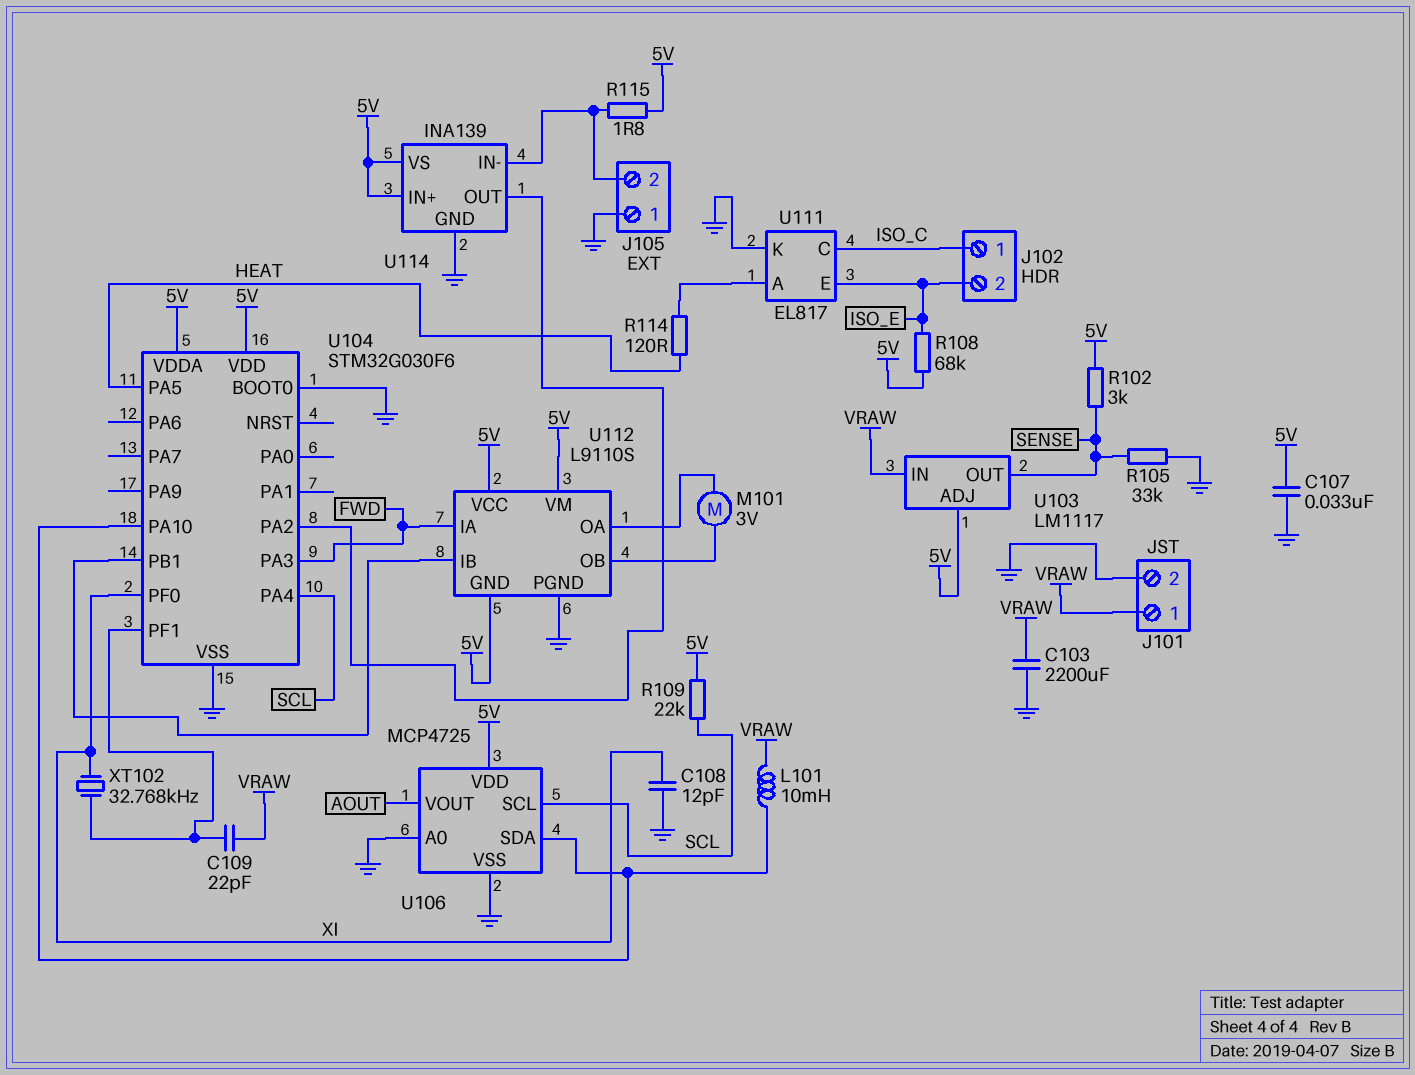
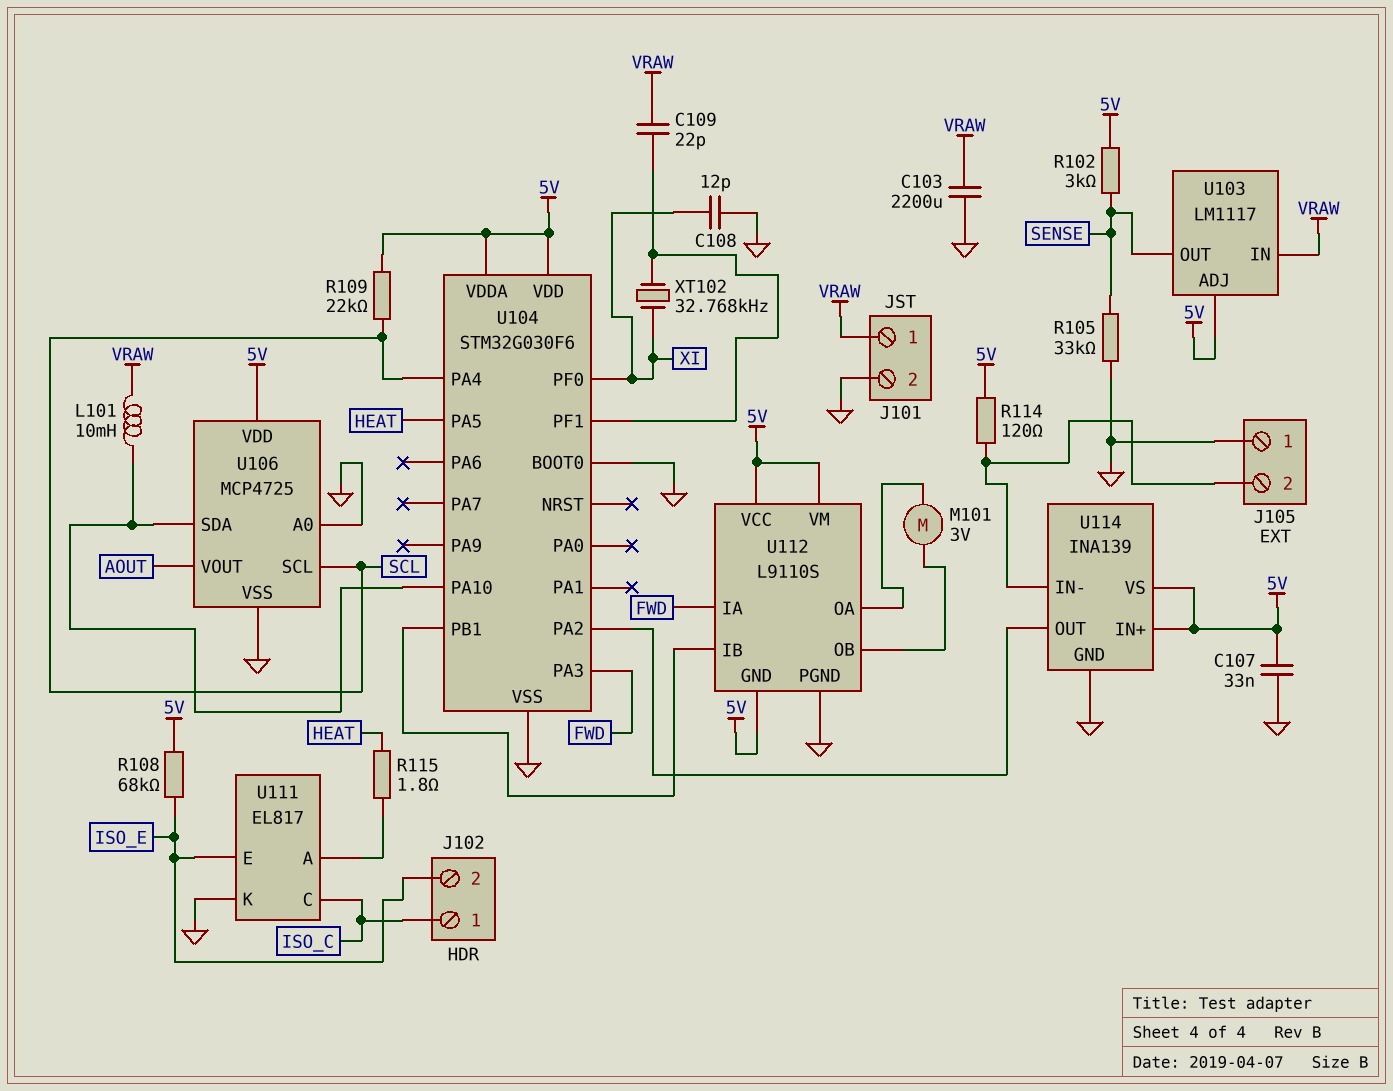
R114: 120 (HEAT, U111/A) -> 120 (5V, J105/2)
R115: 1.8 (5V, J105/2) -> 1.8 (HEAT, U111/A)

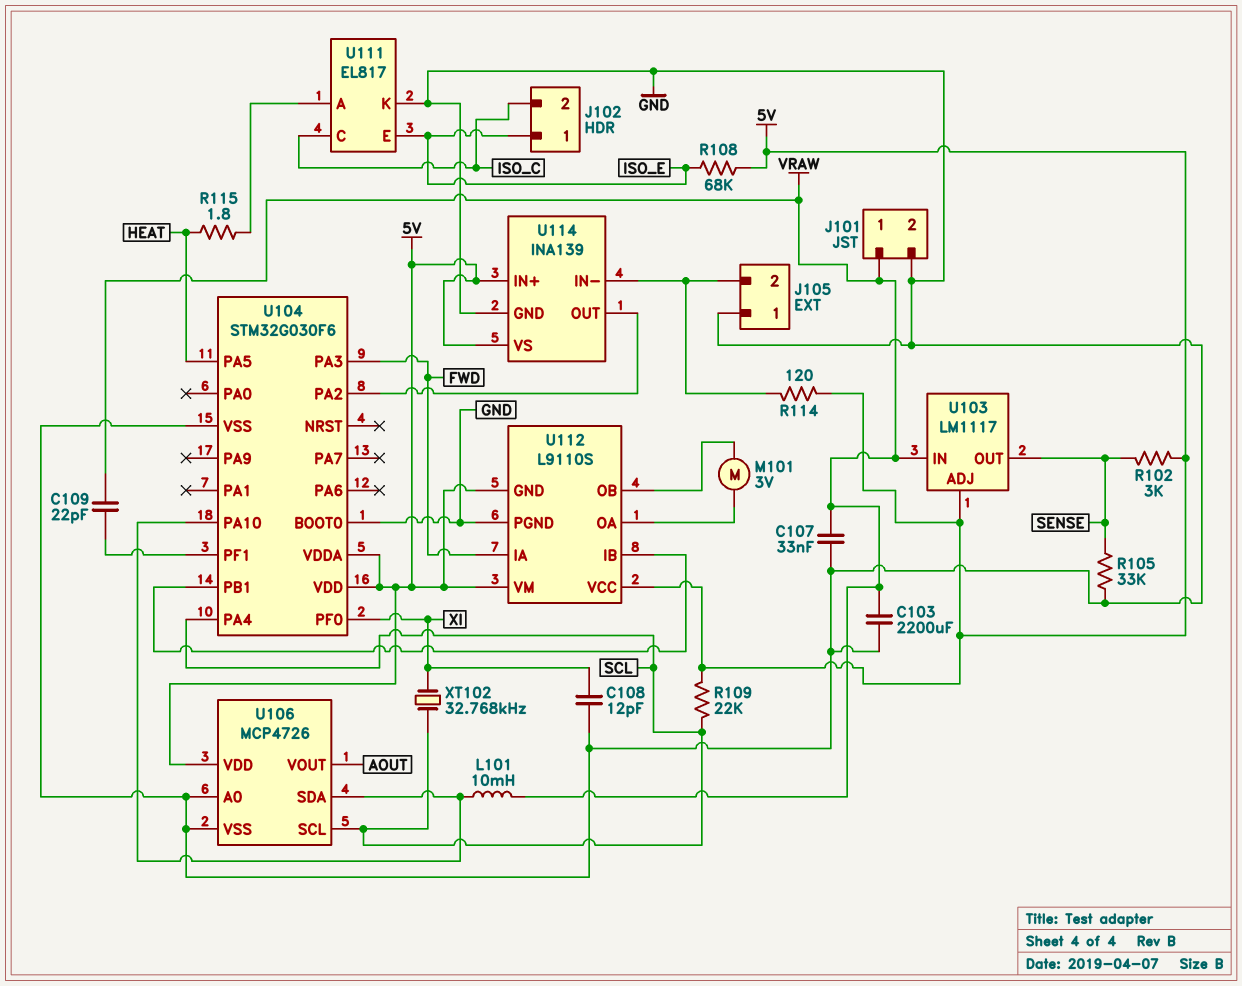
C107: 33nF (5V, GND) -> 33nF (GND, VRAW)
J102 pin 1: ISO_C -> ISO_E
J102 pin 2: ISO_E -> ISO_C
U106: MCP4725 -> MCP4726
XT102: 32.768kHz (U104/PF1, XI) -> 32.768kHz (SCL, XI)

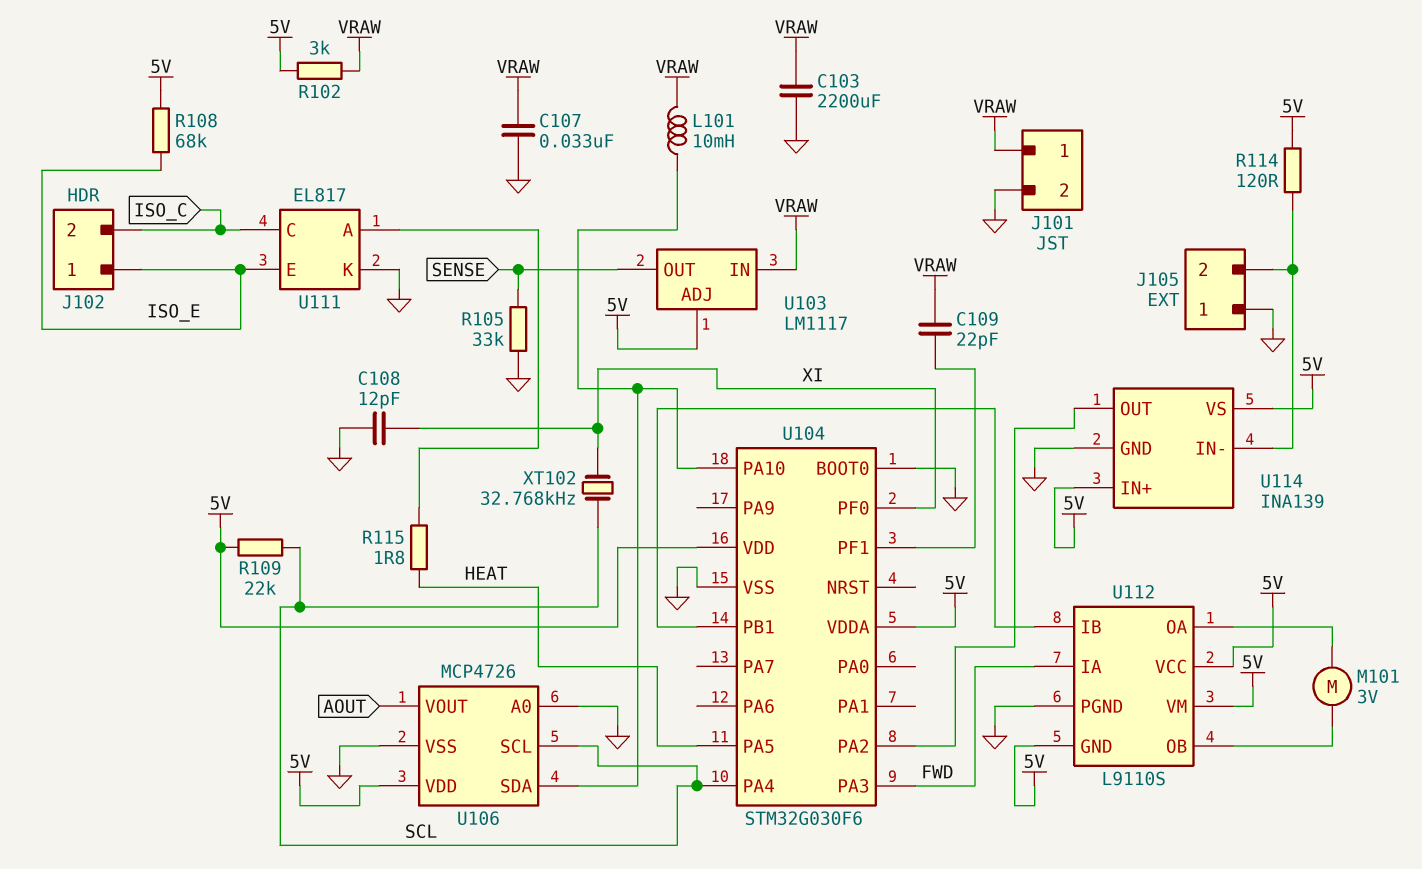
R102: 3k (5V, SENSE) -> 3k (5V, VRAW)

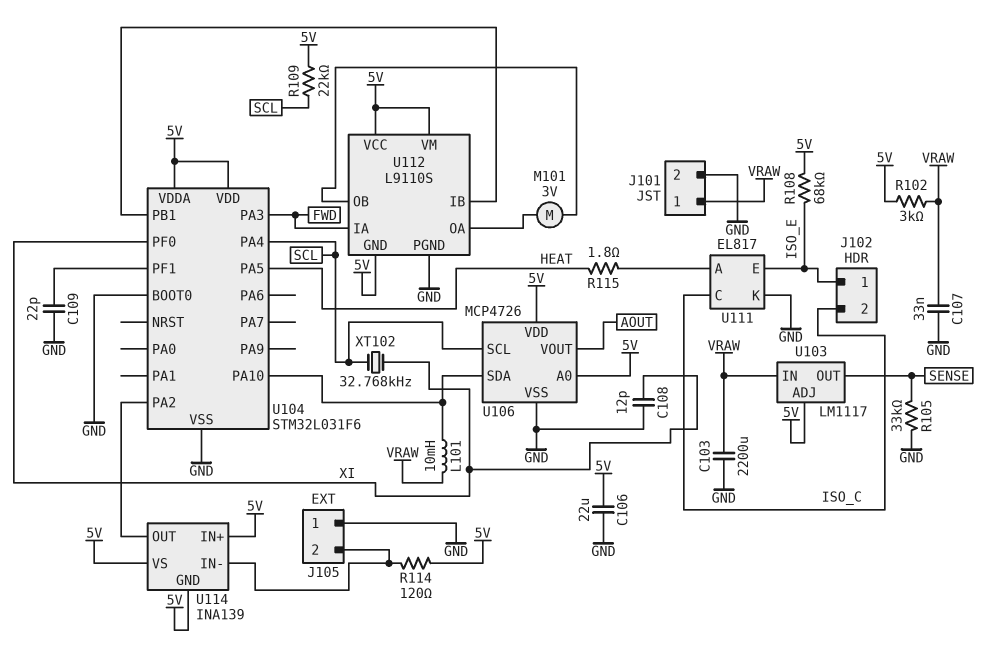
C106: none -> 22uF (5V, GND)
C109: 22pF (U104/PF1, VRAW) -> 22pF (GND, U104/PF1)
U104: STM32G030F6 -> STM32L031F6
U106 pin A0: GND -> 5V
U114 pin GND: GND -> 5V

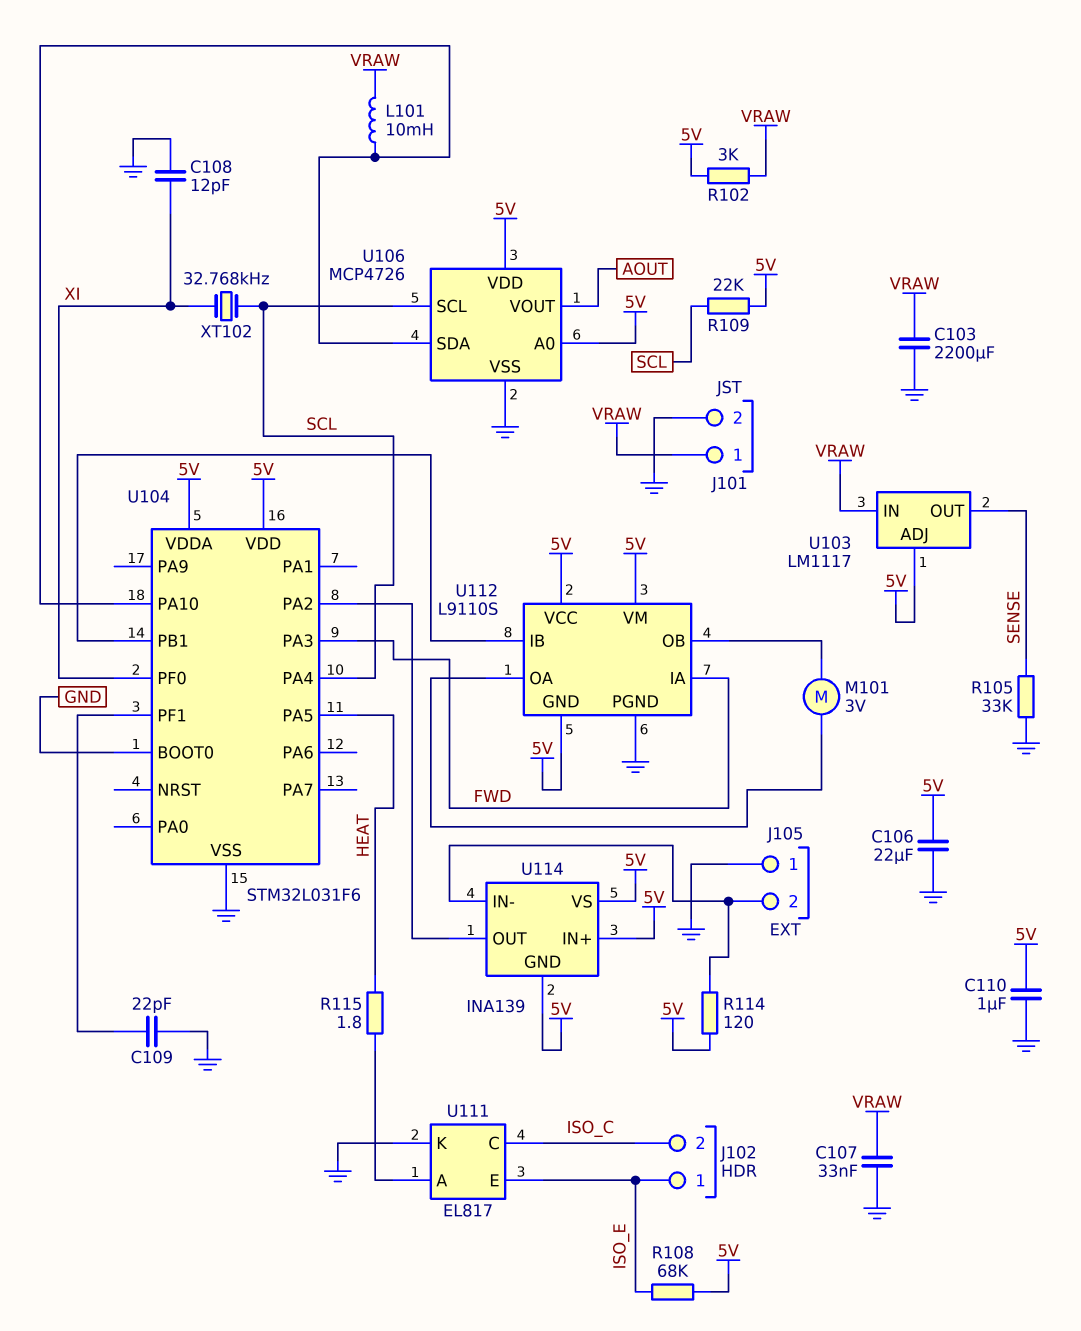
C110: none -> 1uF (5V, GND)

